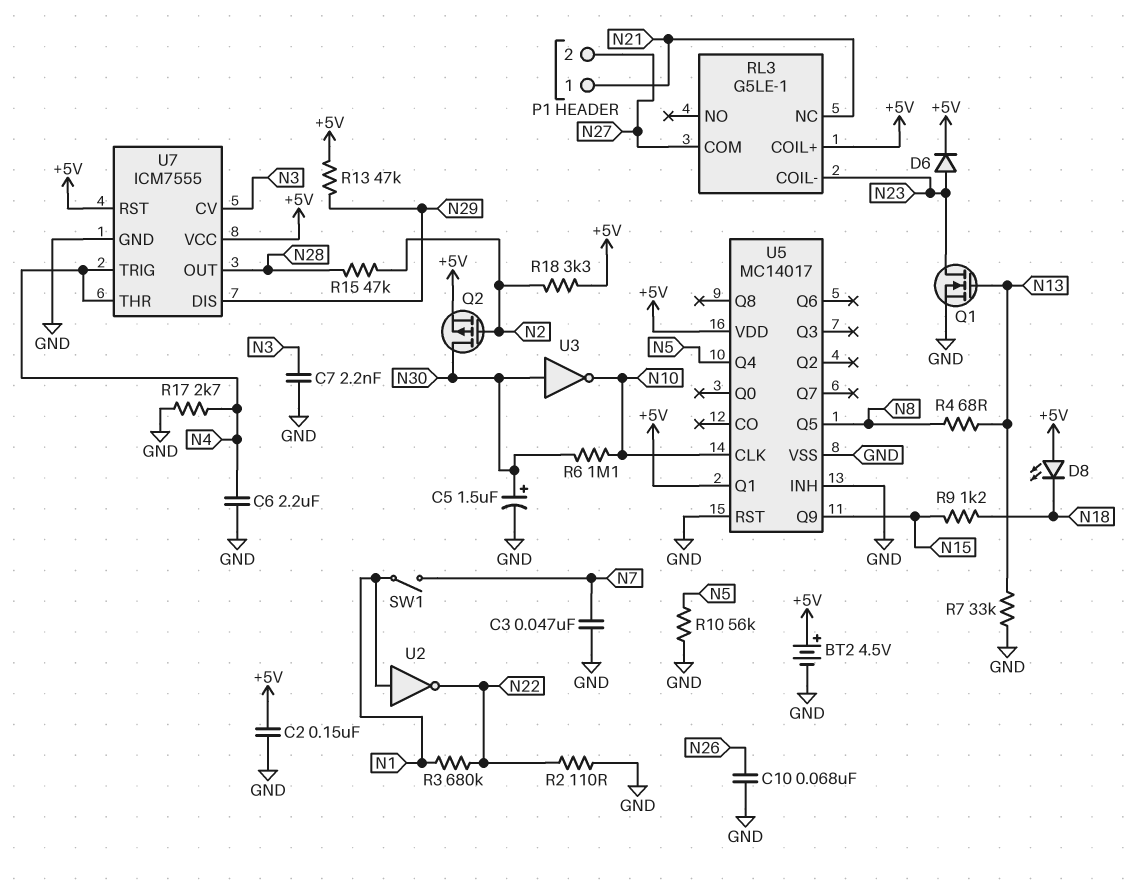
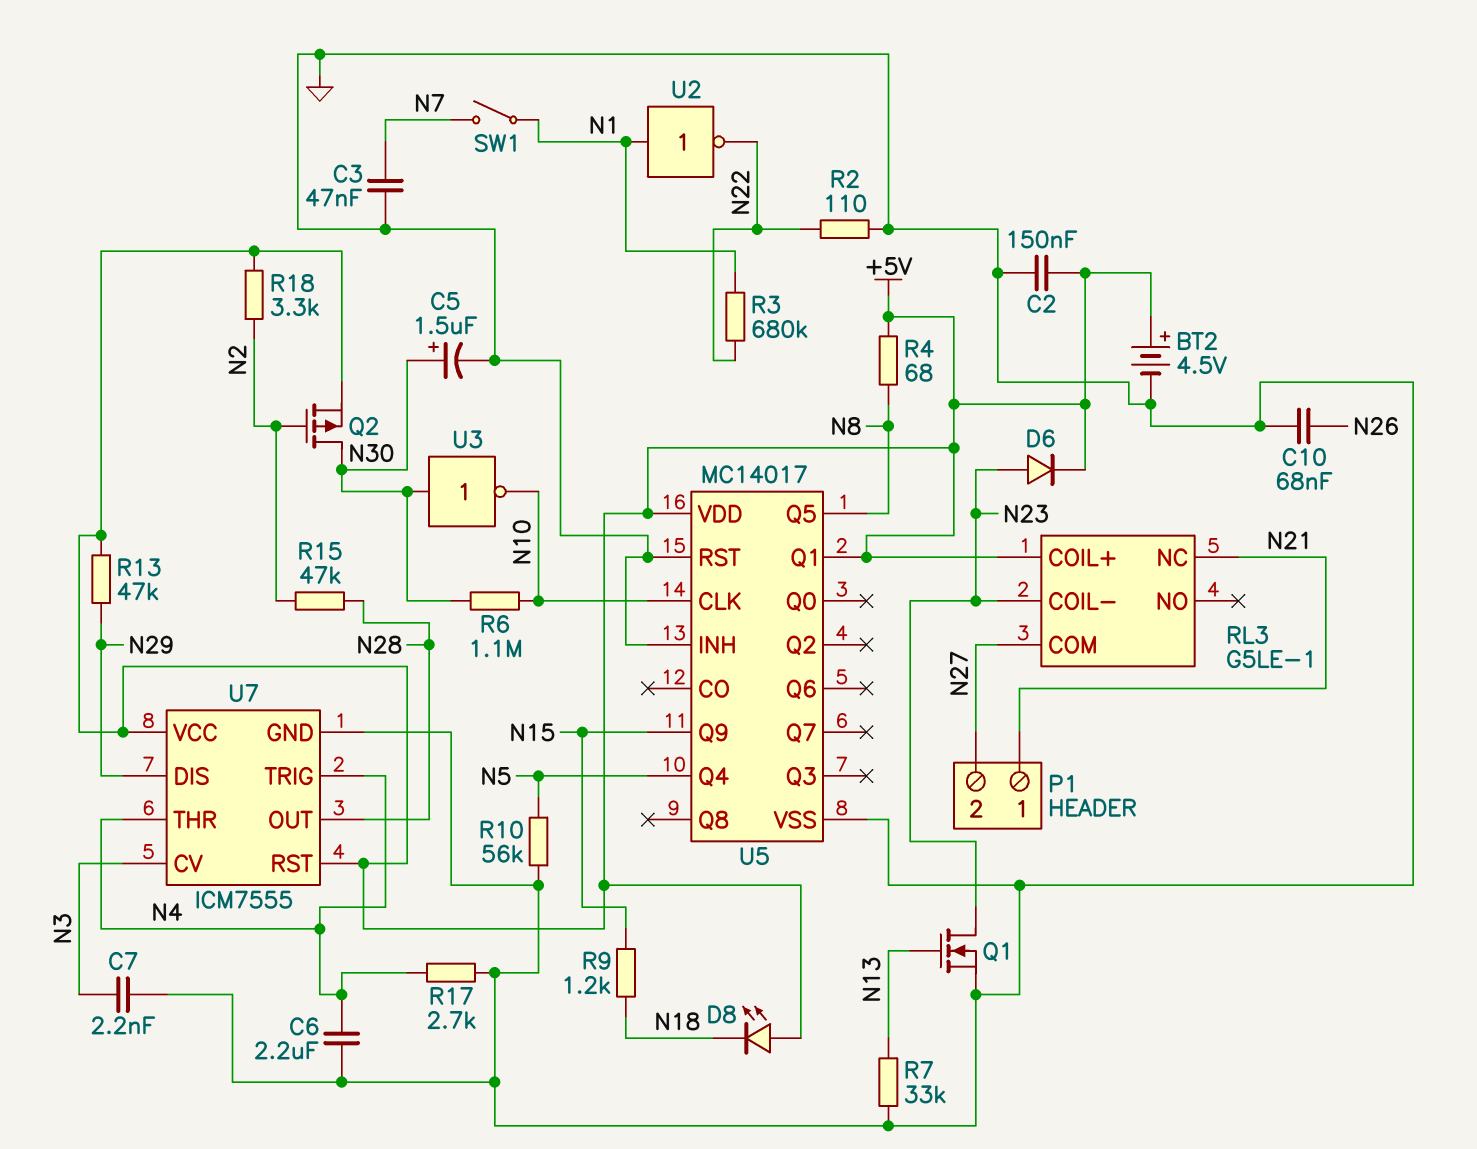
R4: 68 (N8, N13) -> 68 (+5V, N8)

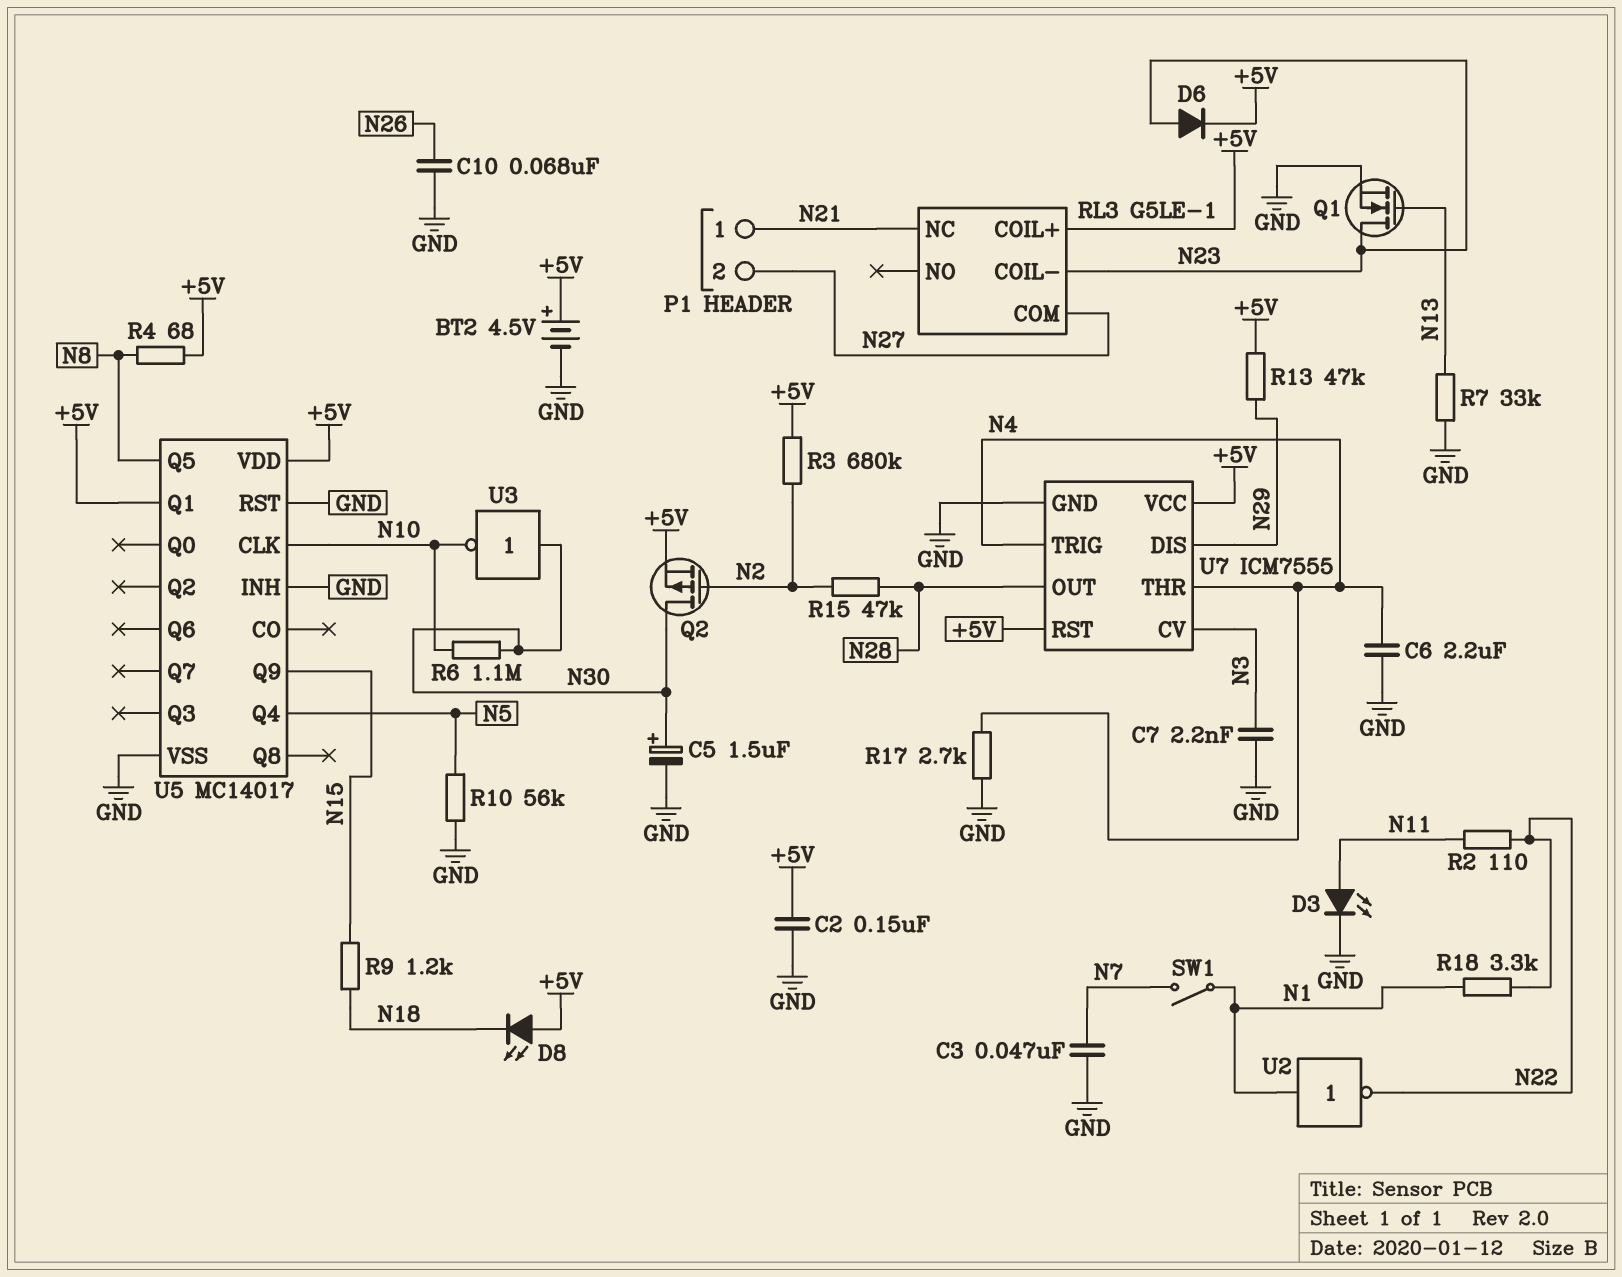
D3: none -> LED (A N11, K GND)
R2: 110 (GND, N22) -> 110 (N11, N22)
R3: 680k (N1, N22) -> 680k (+5V, N2)
R18: 3.3k (+5V, N2) -> 3.3k (N1, N22)

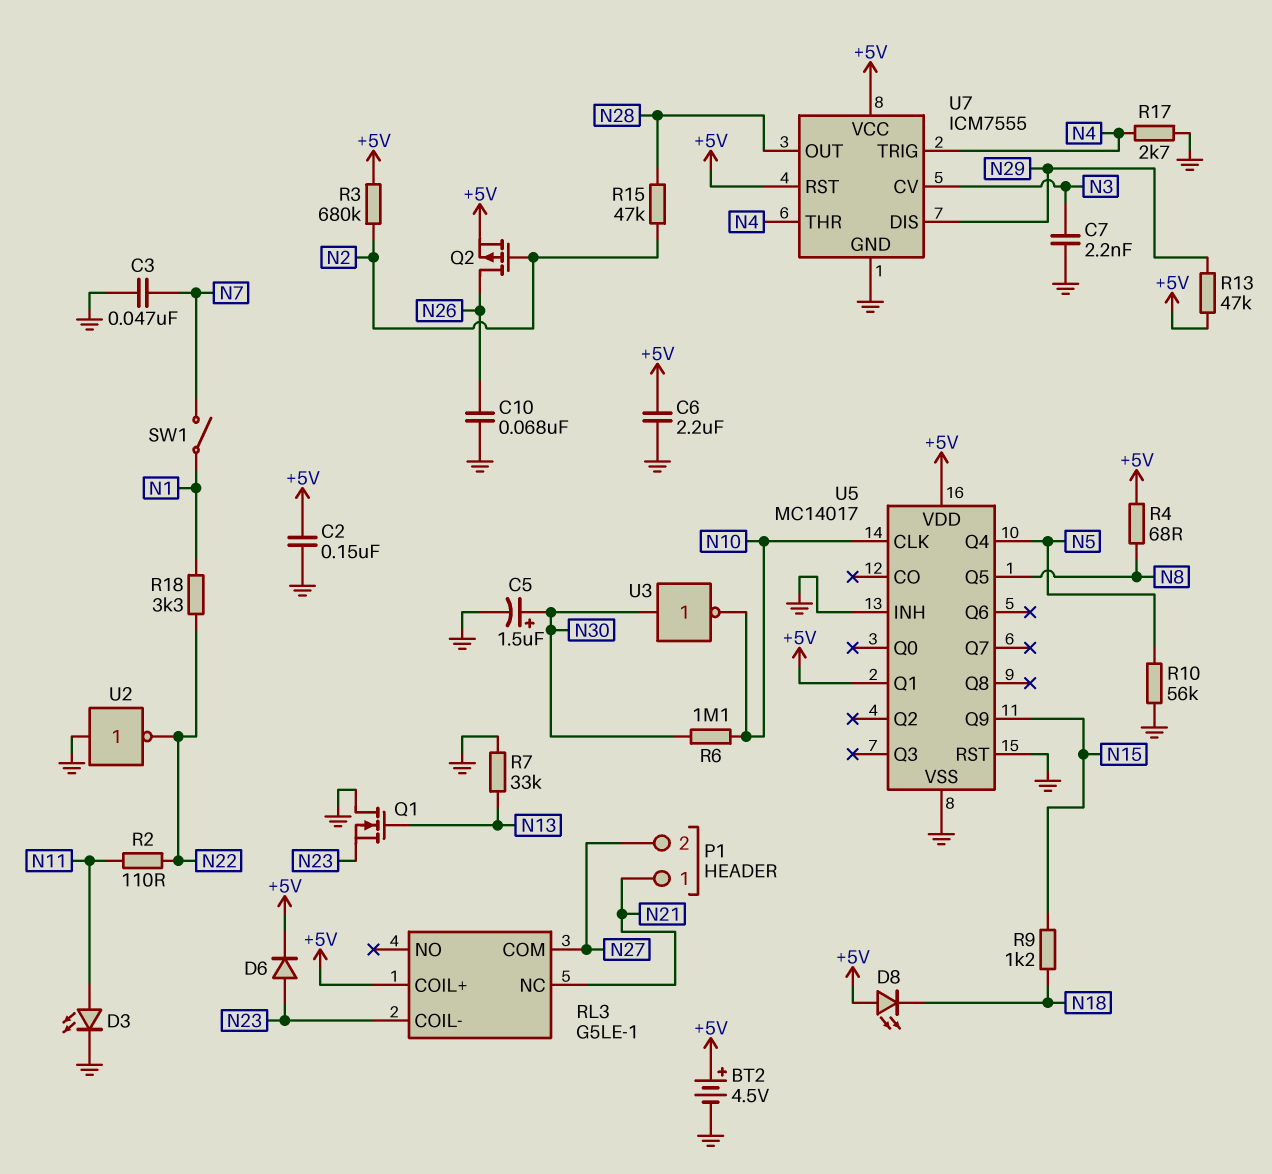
C6: 2.2uF (GND, N4) -> 2.2uF (+5V, GND)
Q1: NMOS (G N13, D N23, S GND) -> NMOS (G N13, D GND, S N23)
Q2: PMOS (G N2, D N30, S +5V) -> PMOS (G N2, D N26, S +5V)
U2: NOT (in N1, out N22) -> NOT (in GND, out N22)

